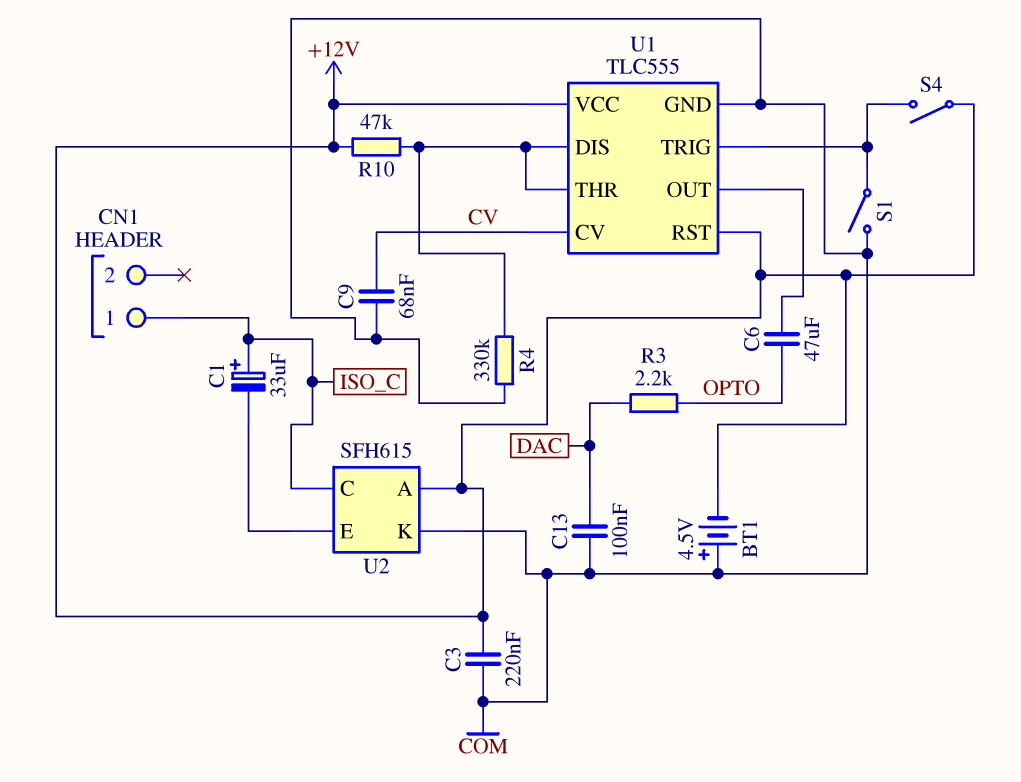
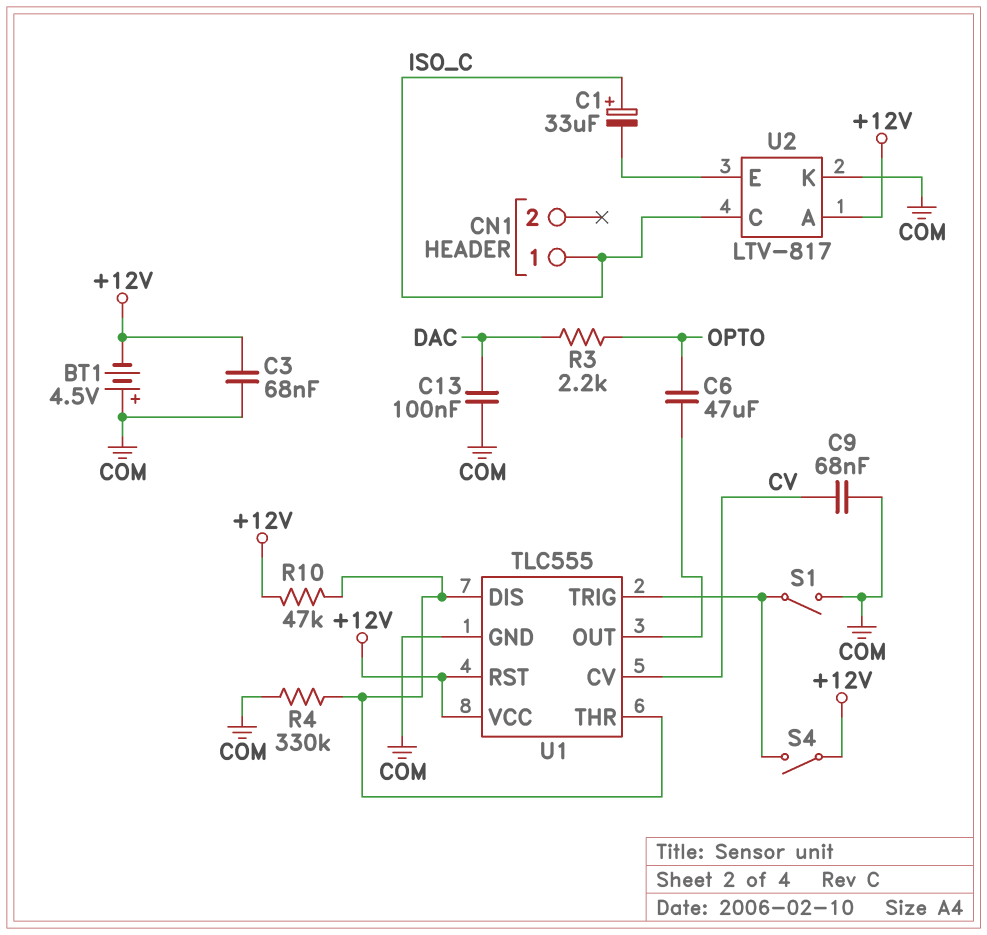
C3: 220nF (+12V, COM) -> 68nF (+12V, COM)
U2: SFH615 -> LTV-817

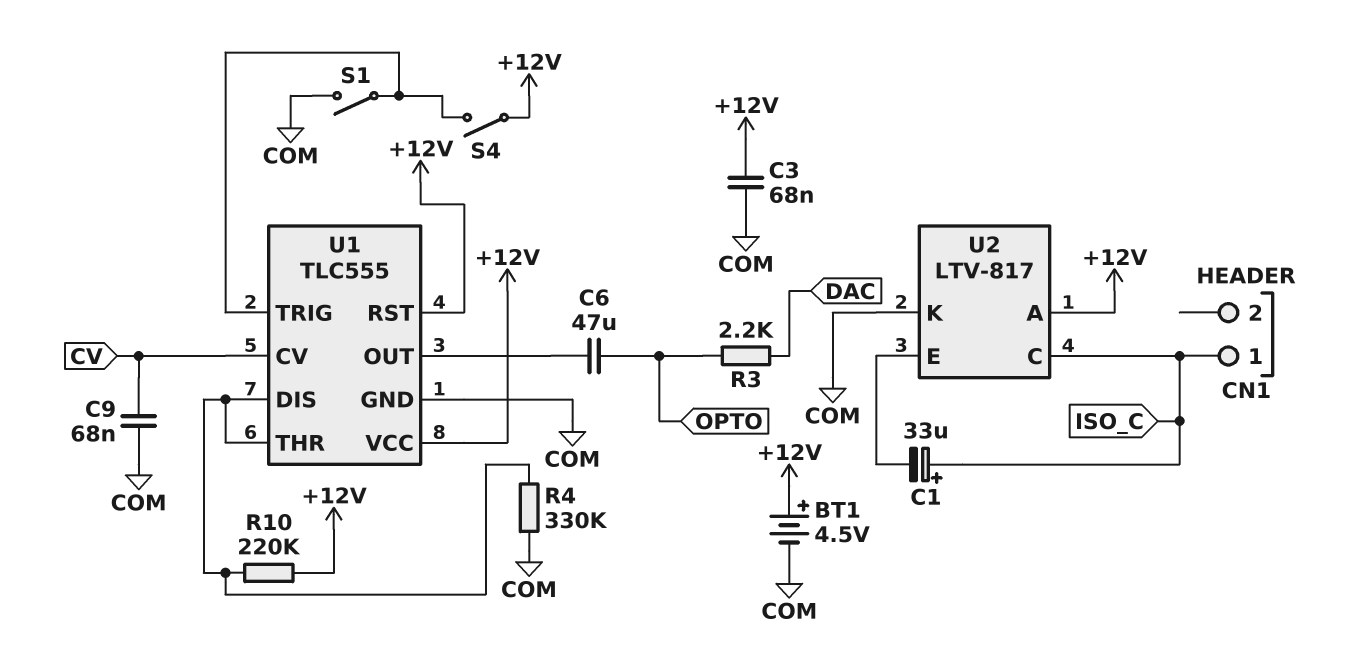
BT1: 4.5V (plus COM, minus +12V) -> 4.5V (plus +12V, minus COM)
C13: 100nF (COM, DAC) -> none
R10: 47k (+12V, U1/DIS) -> 220k (+12V, U1/DIS)

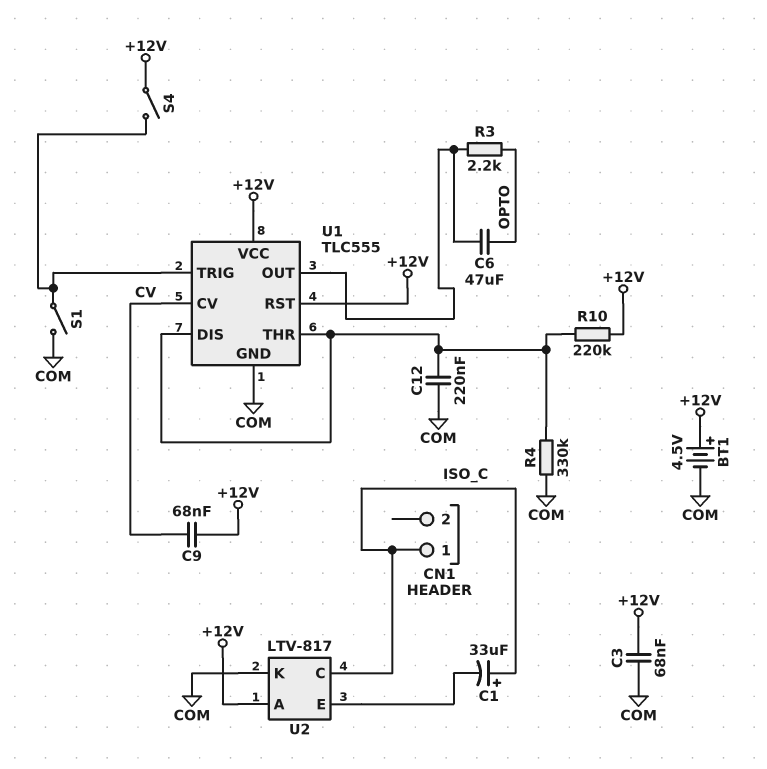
C9: 68nF (COM, CV) -> 68nF (+12V, CV)
C12: none -> 220nF (COM, U1/DIS)
R3: 2.2k (DAC, OPTO) -> 2.2k (OPTO, U1/OUT)

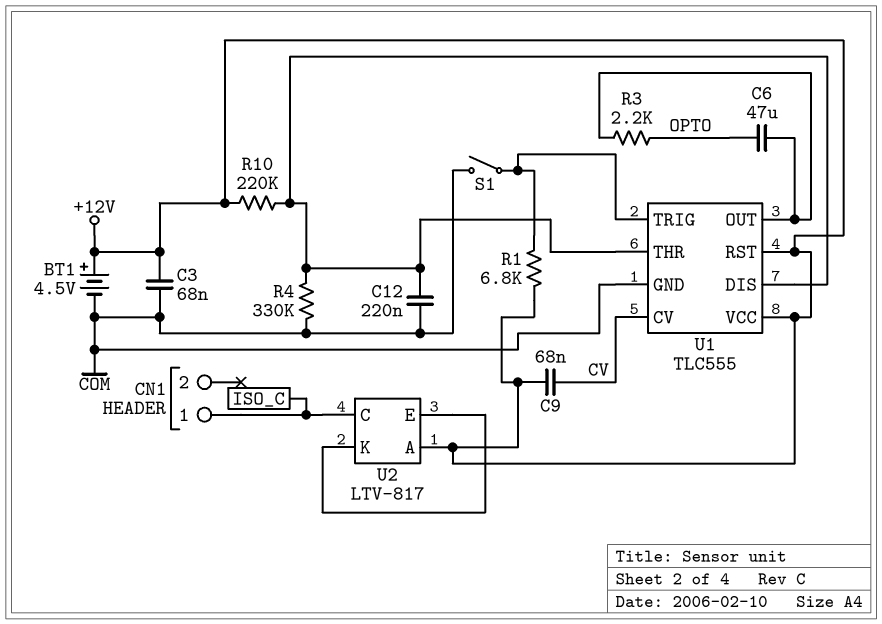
C1: 33uF (plus ISO_C, minus U2/E) -> none
R1: none -> 6.8k (+12V, U1/TRIG)
S4: switch (+12V, U1/TRIG) -> none
U2 pin K: COM -> U2/E

